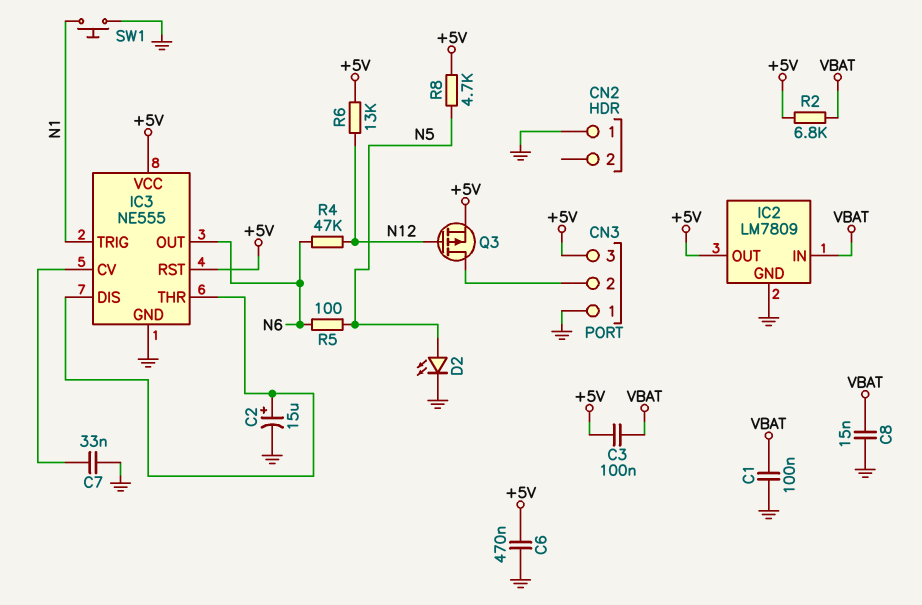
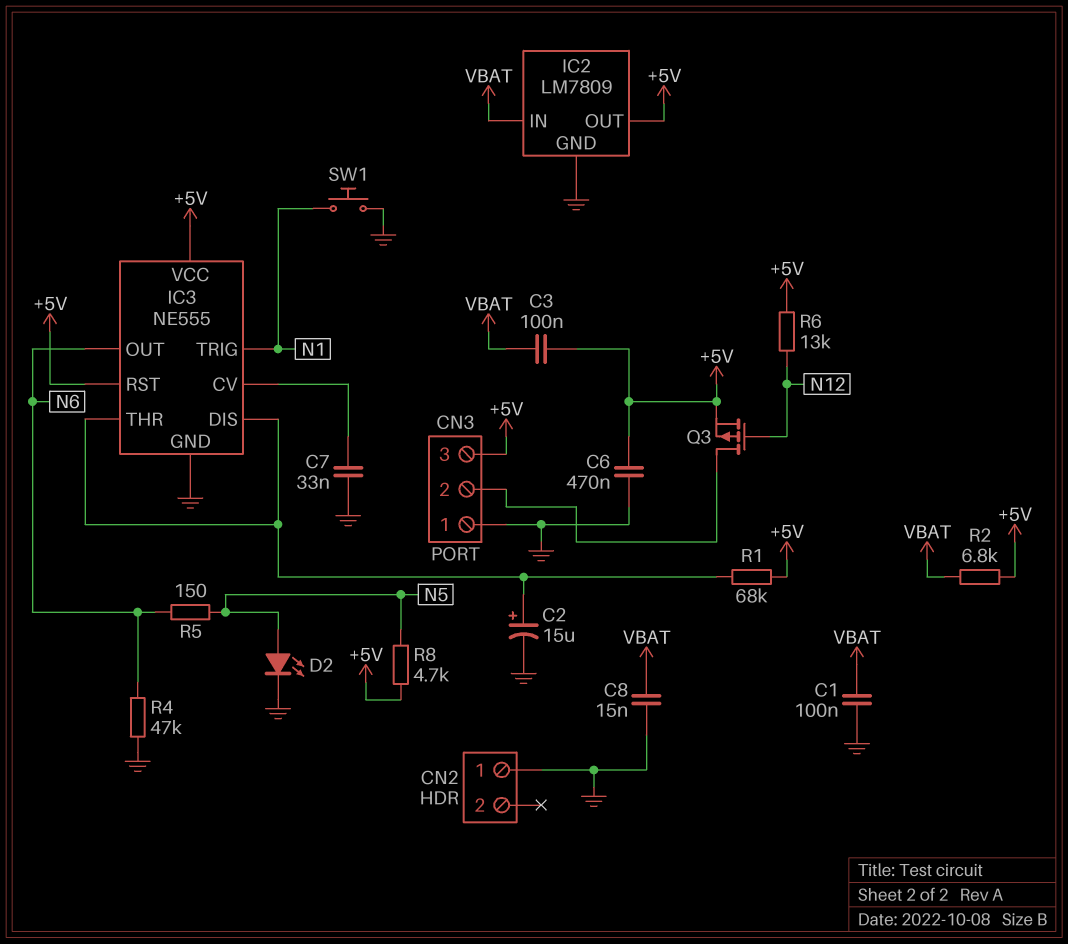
R1: none -> 68k (+5V, IC3/DIS)
R4: 47k (N6, N12) -> 47k (GND, N6)
R5: 100 (N5, N6) -> 150 (N5, N6)

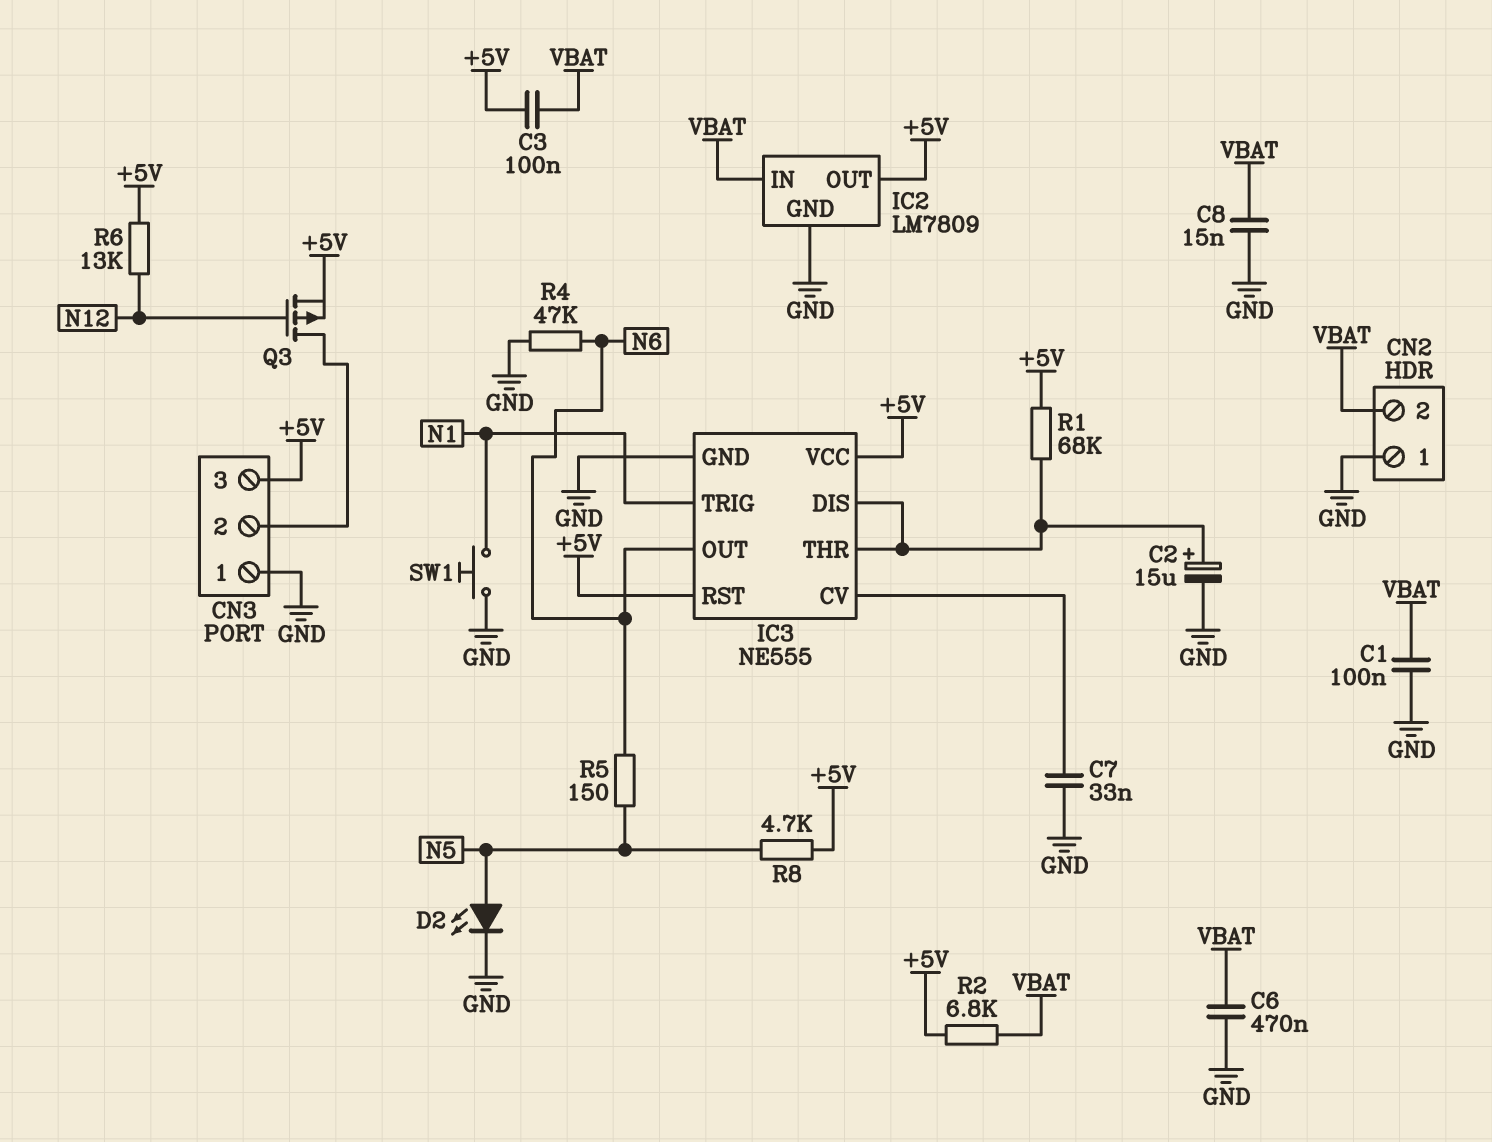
C6: 470nF (+5V, GND) -> 470nF (GND, VBAT)
CN2 pin 2: none -> VBAT

